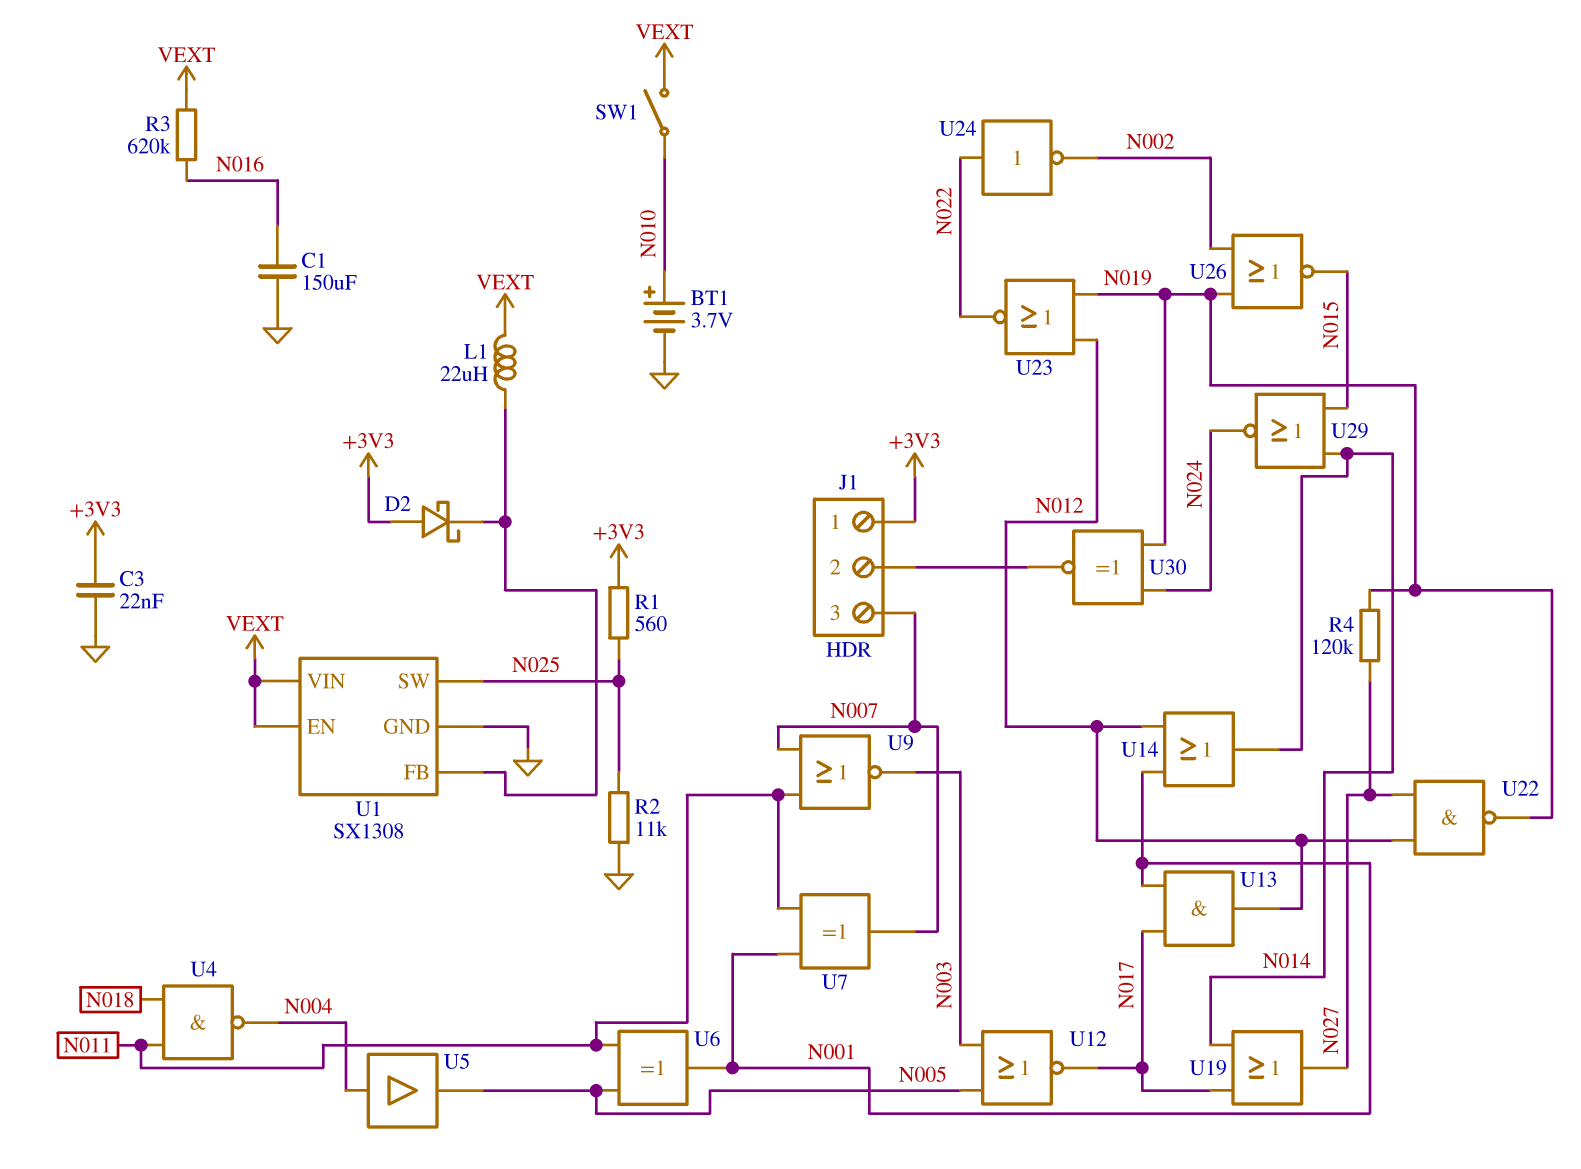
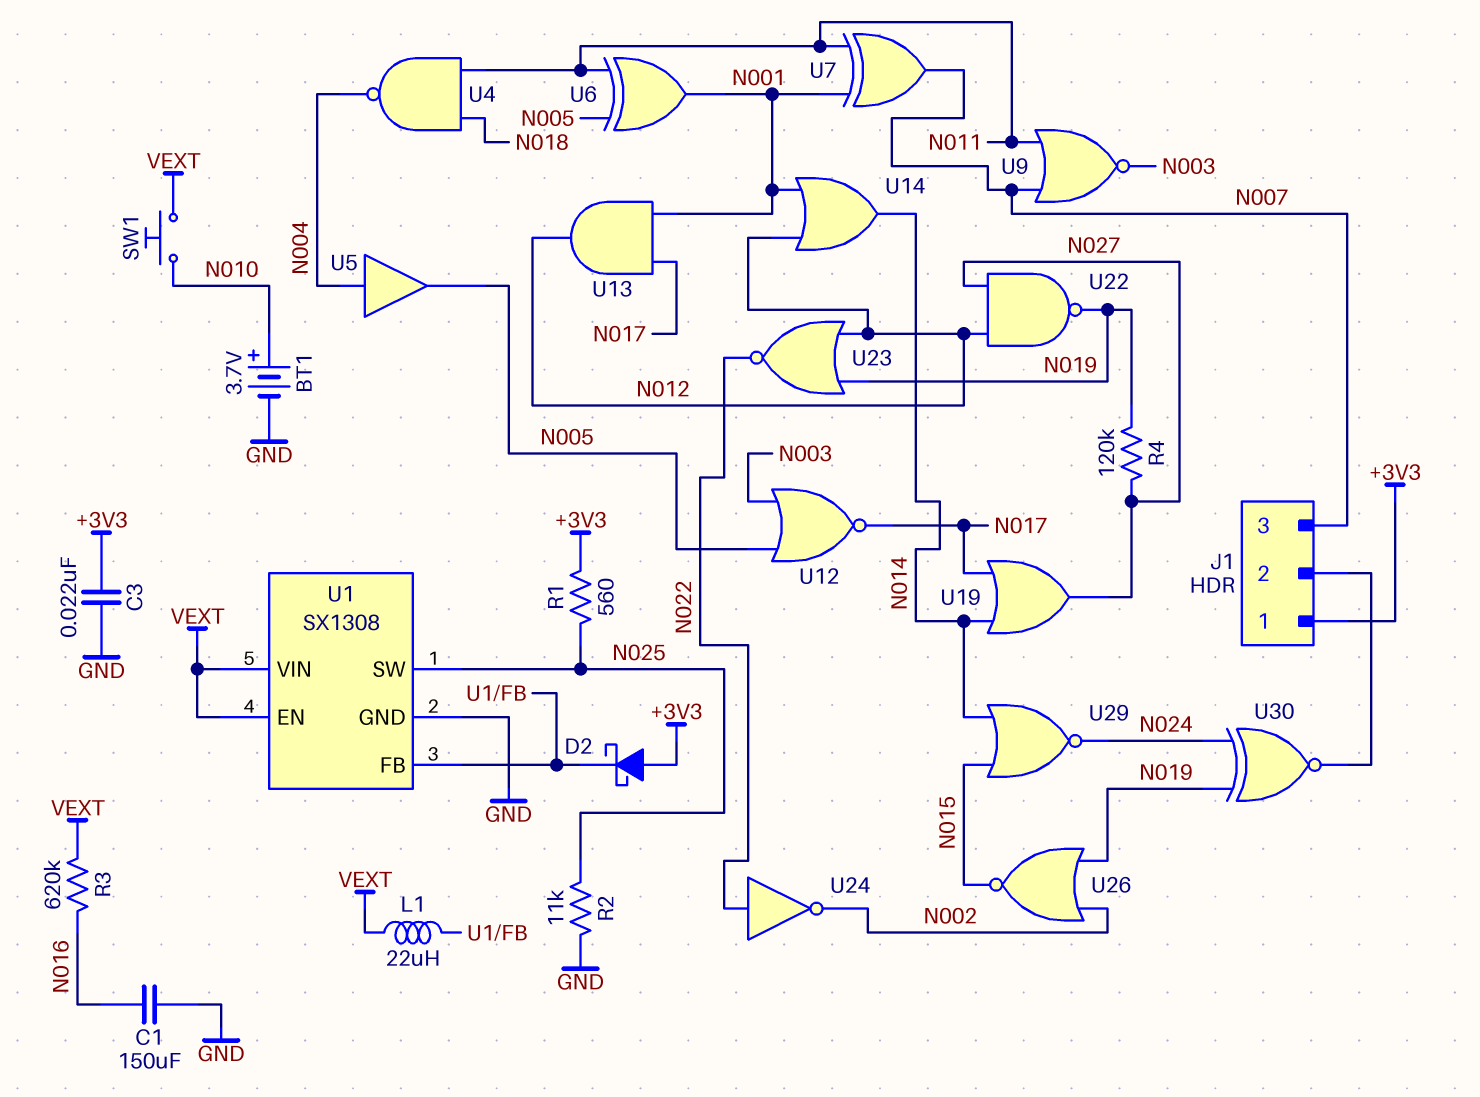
SW1: switch (N010, VEXT) -> button (N010, VEXT)

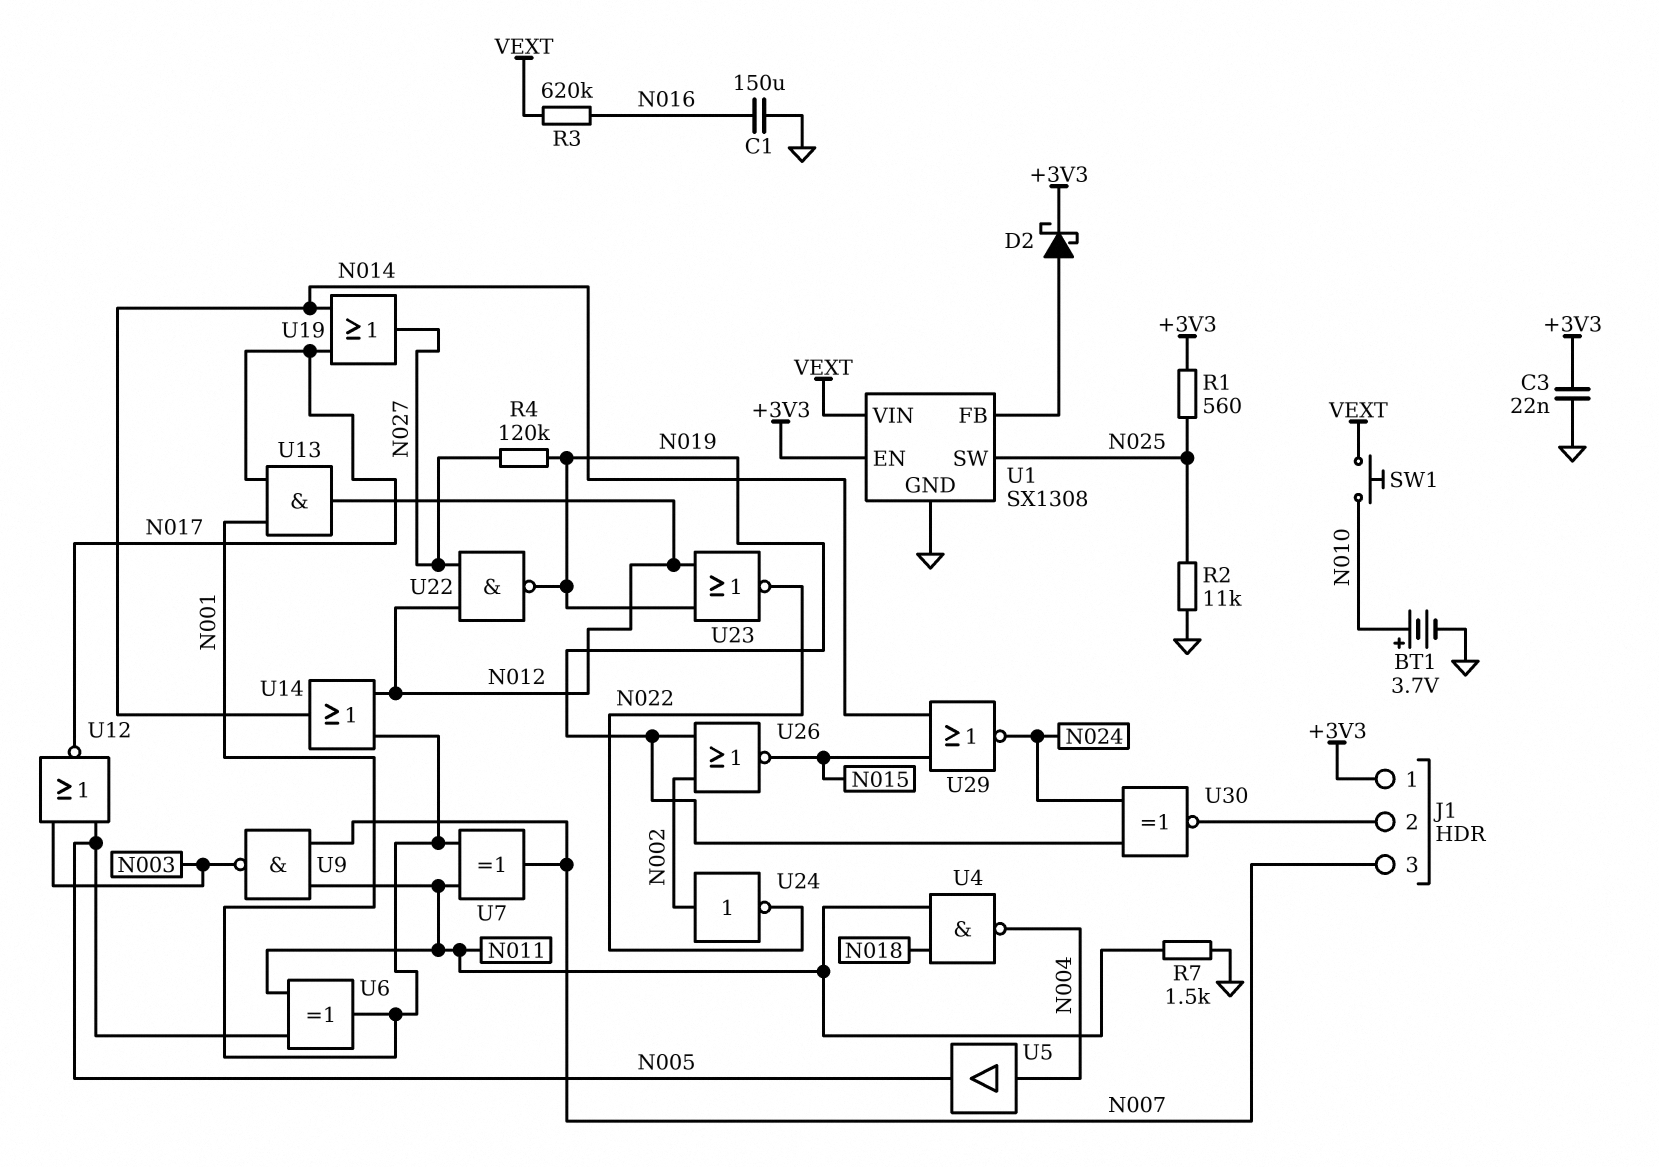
D2: schottky (A +3V3, K U1/FB) -> schottky (A U1/FB, K +3V3)
L1: 22uH (U1/FB, VEXT) -> none
R7: none -> 1.5k (GND, N011)
U1 pin EN: VEXT -> +3V3
U9: NOR (in N007, in N011, out N003) -> NAND (in N007, in N011, out N003)
U24: NOT (in N022, out N002) -> NOT (in N002, out N022)

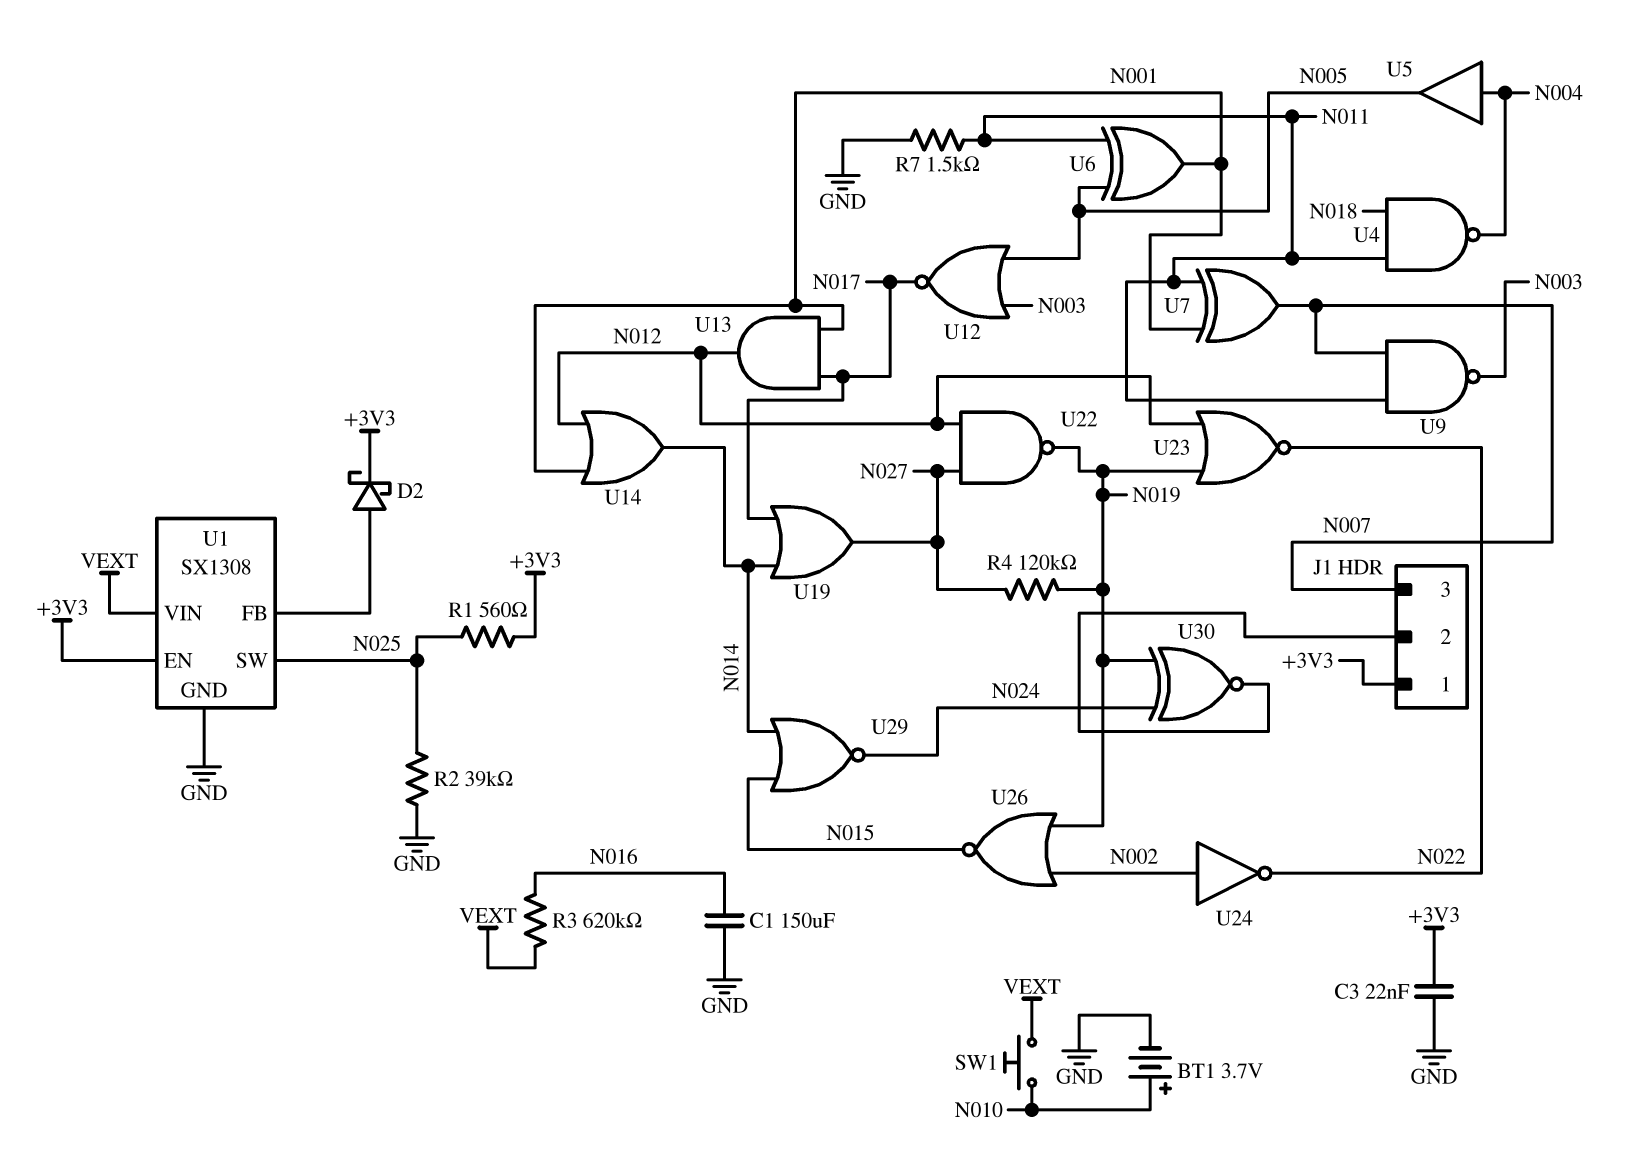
R2: 11k (GND, N025) -> 39k (GND, N025)

